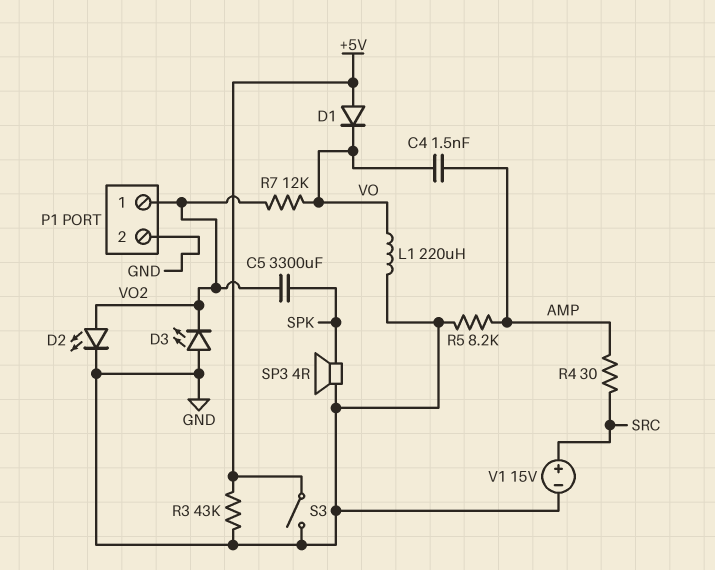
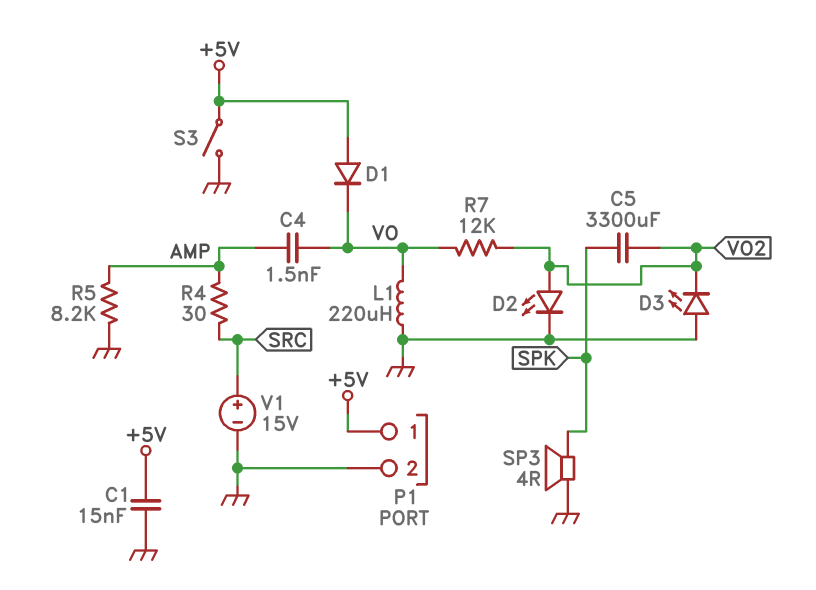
C1: none -> 15nF (+5V, GND)
P1 pin 1: VO2 -> +5V
R3: 43k (+5V, GND) -> none

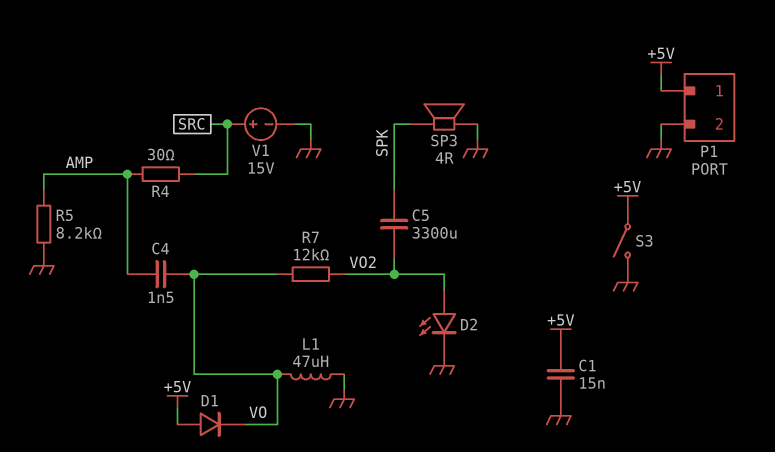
D3: LED (A GND, K VO2) -> none
L1: 220uH (GND, VO) -> 47uH (GND, VO)

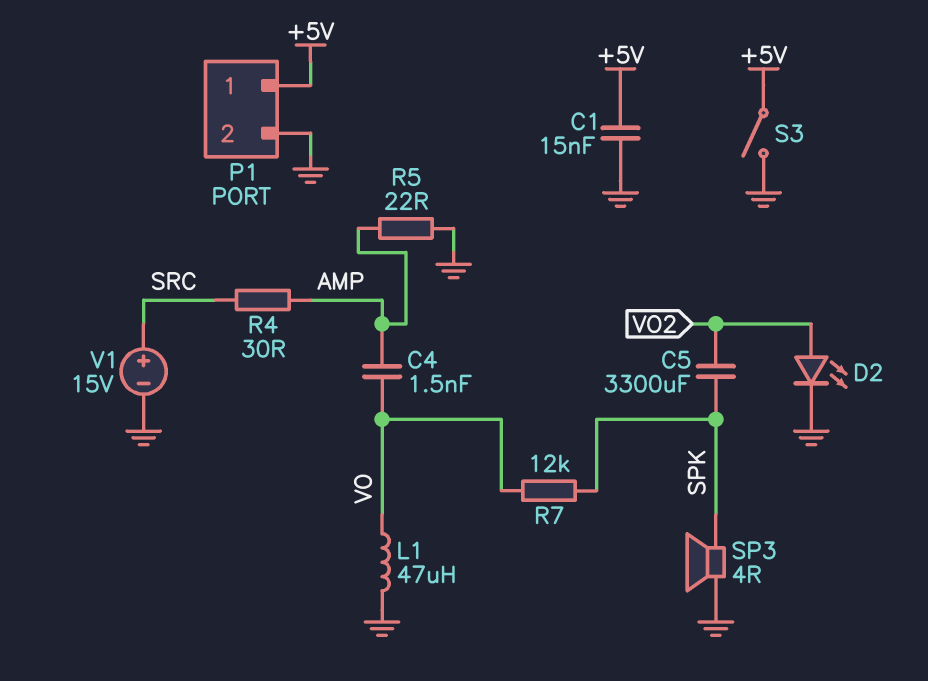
D1: diode (A +5V, K VO) -> none
R5: 8.2k (AMP, GND) -> 22 (AMP, GND)
R7: 12k (VO, VO2) -> 12k (SPK, VO)

